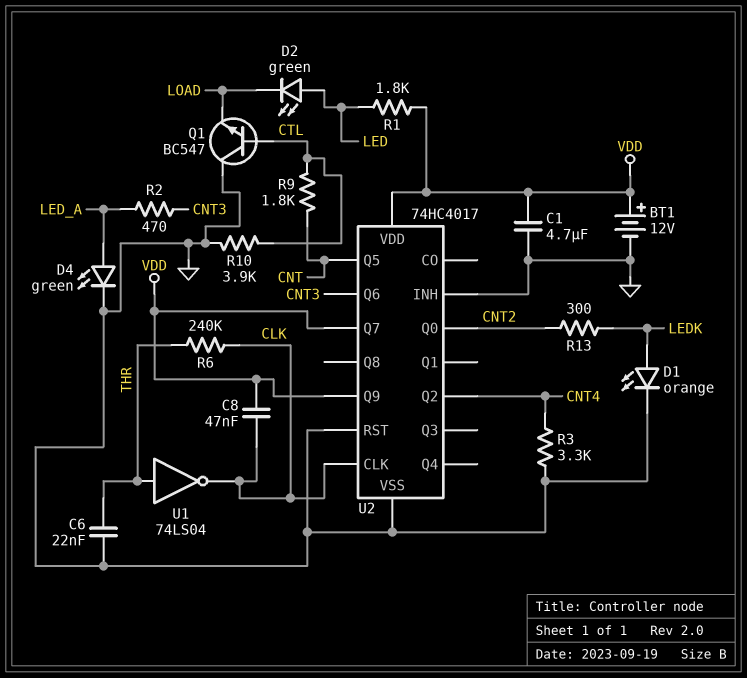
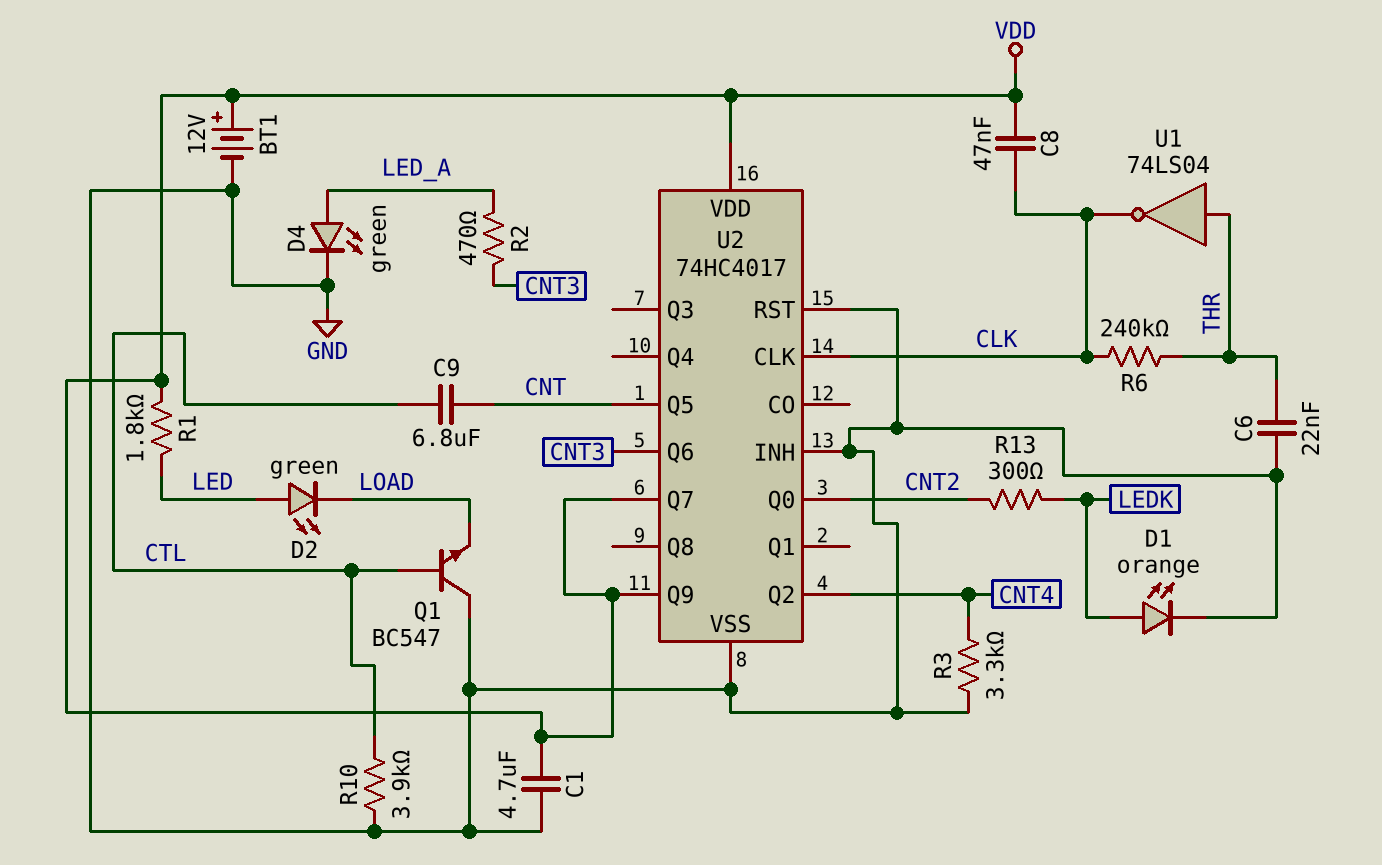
C9: none -> 6.8uF (CNT, CTL)
R9: 1.8k (CNT, CTL) -> none

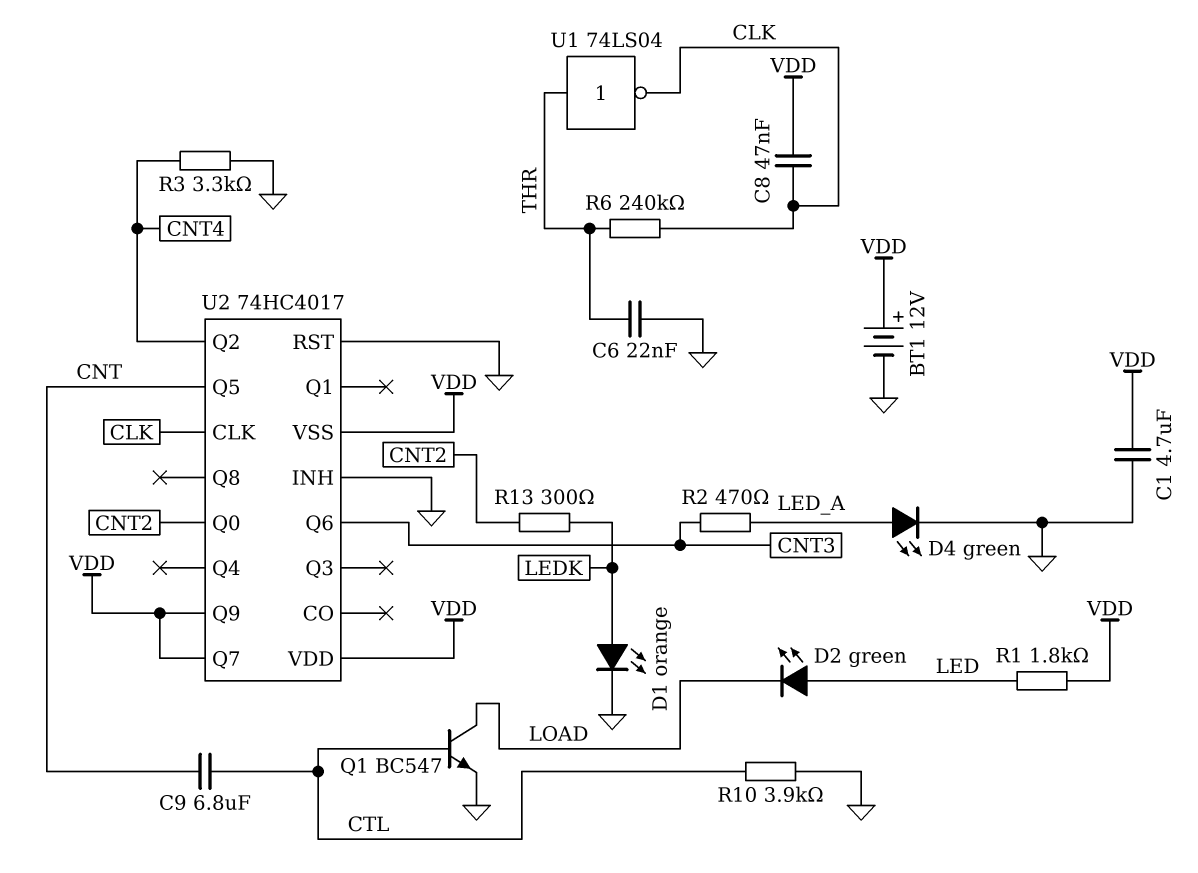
Q1: NPN BC547 (B CTL, C GND, E LOAD) -> NPN BC547 (B CTL, C LOAD, E GND)
U2 pin VSS: GND -> VDD

